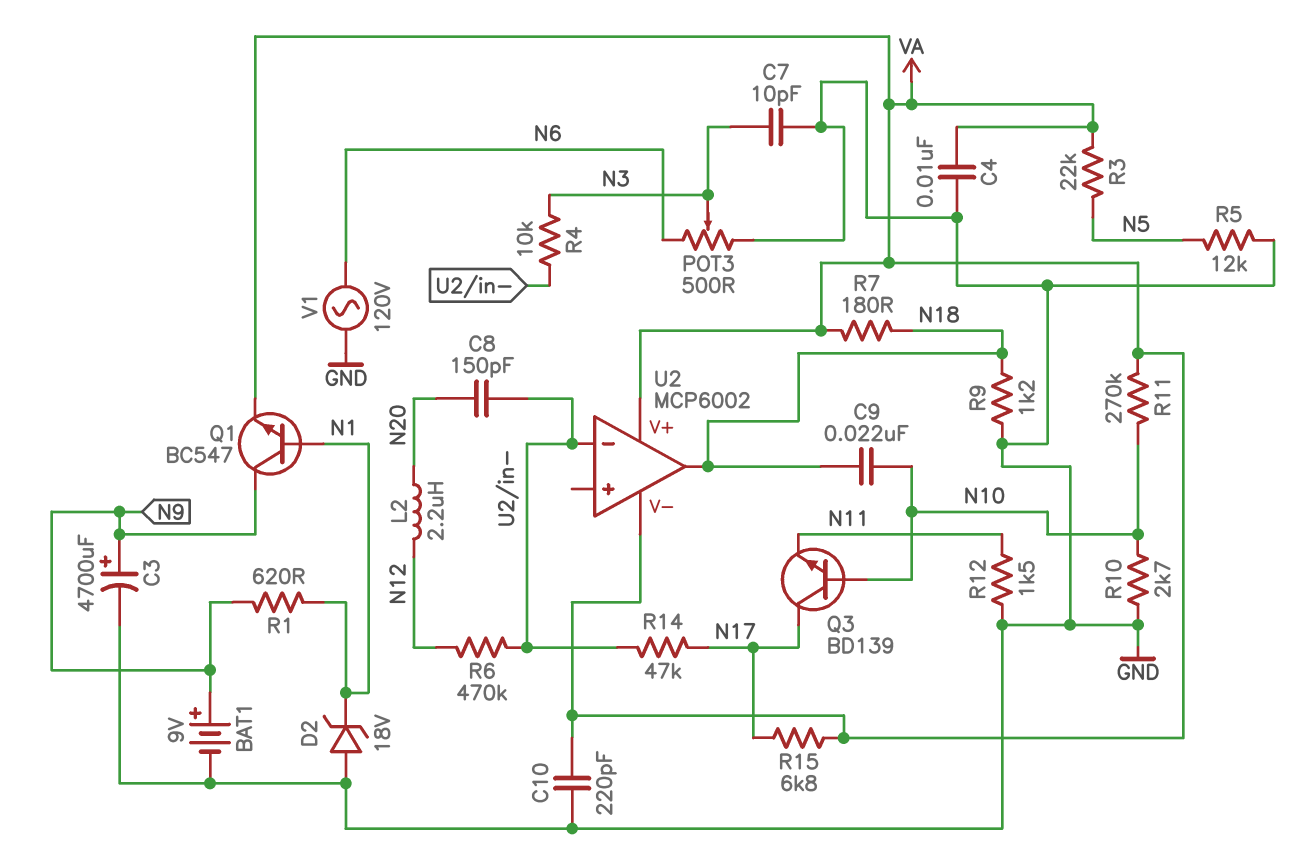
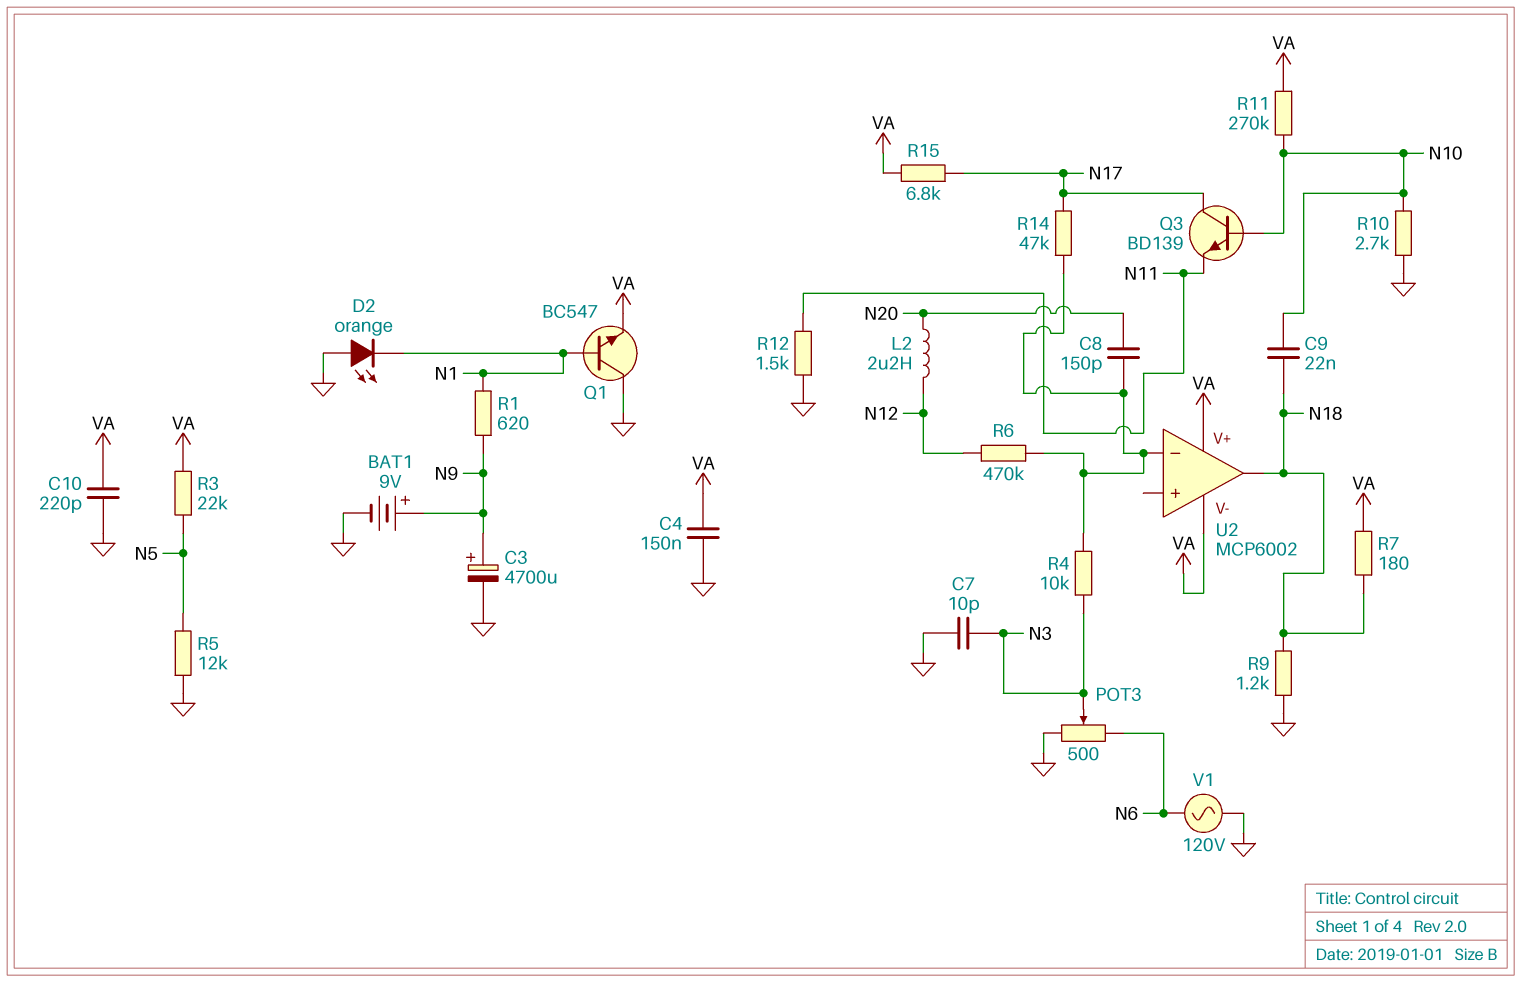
C4: 10nF (GND, VA) -> 150nF (GND, VA)
D2: zener 18V (A GND, K N1) -> LED orange (A GND, K N1)
Q1: NPN BC547 (B N1, C N9, E VA) -> NPN BC547 (B N1, C GND, E VA)

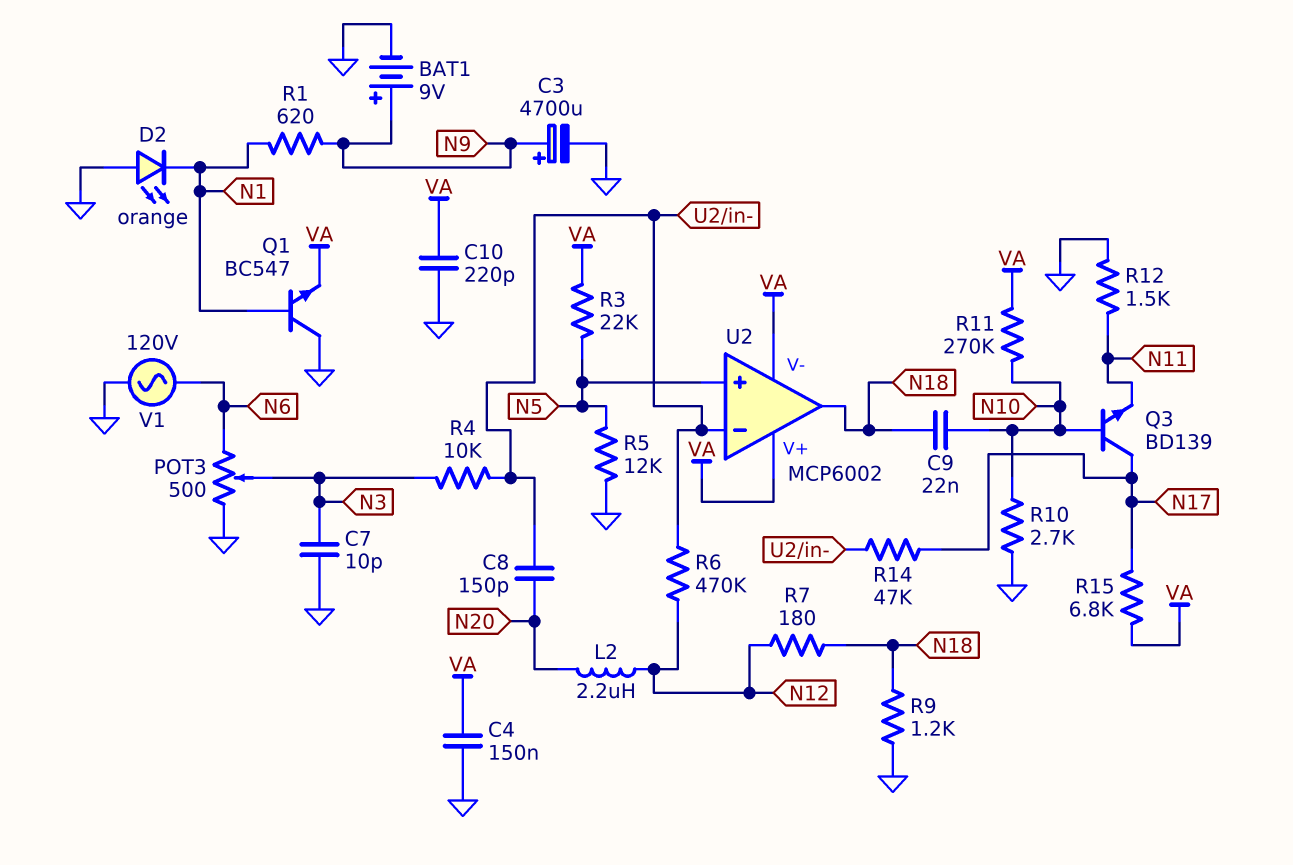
R7: 180 (N18, VA) -> 180 (N12, N18)
U2 pin in+: none -> N5

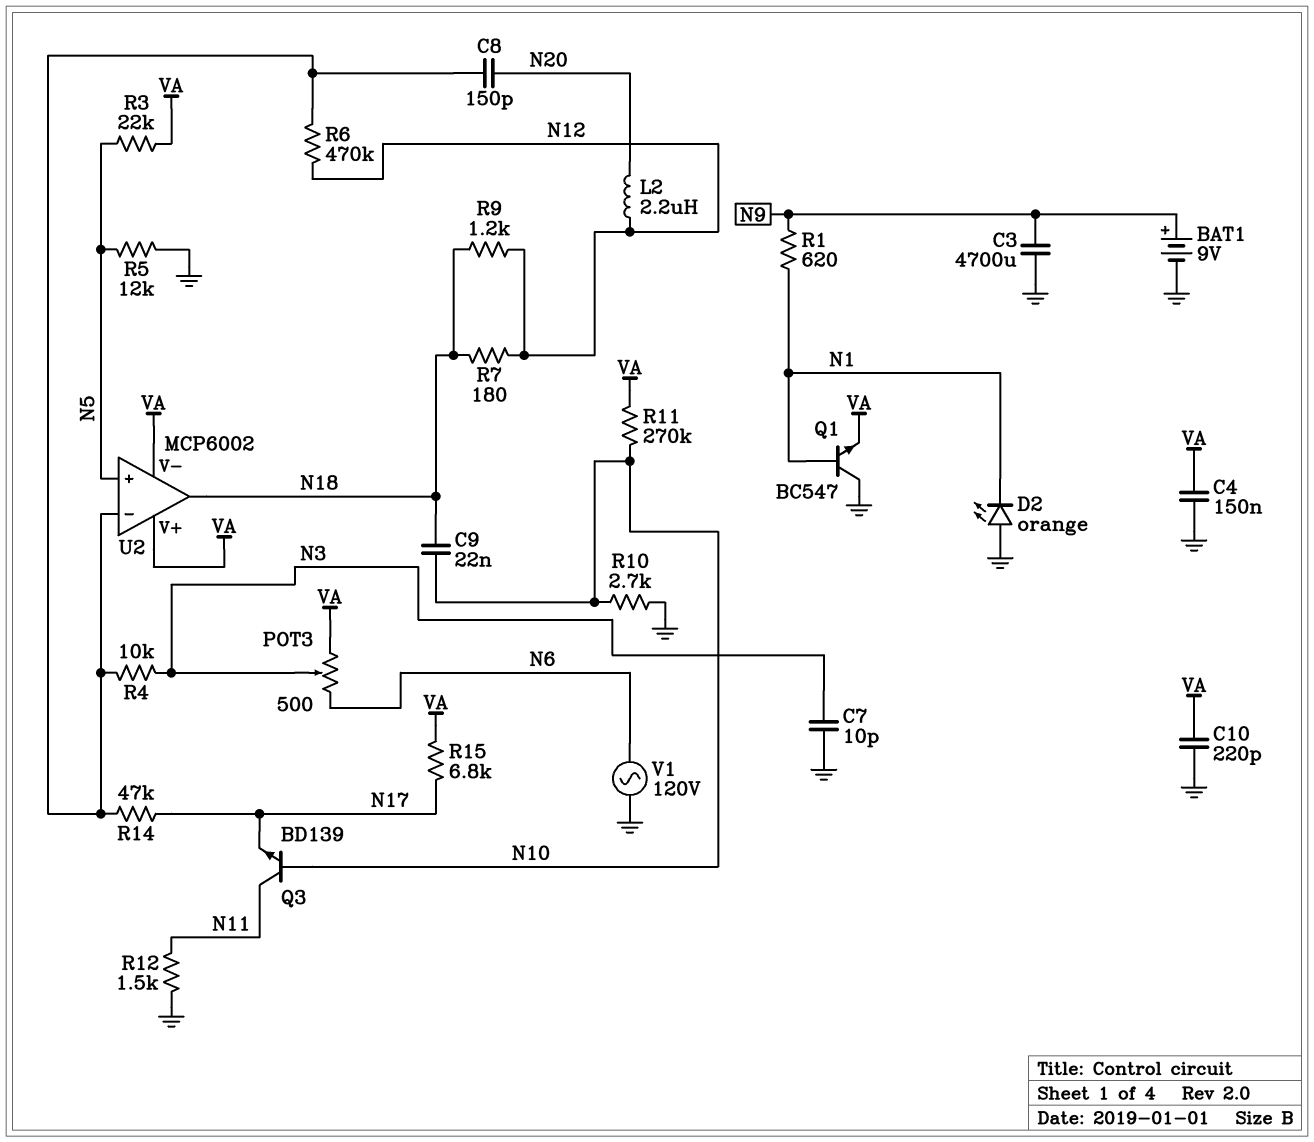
C3: 4700uF (plus N9, minus GND) -> 4700uF (GND, N9)
POT3: 500 (GND, N6, wiper N3) -> 500 (N6, VA, wiper N3)
Q3: NPN BD139 (B N10, C N17, E N11) -> NPN BD139 (B N10, C N11, E N17)
R9: 1.2k (GND, N18) -> 1.2k (N12, N18)

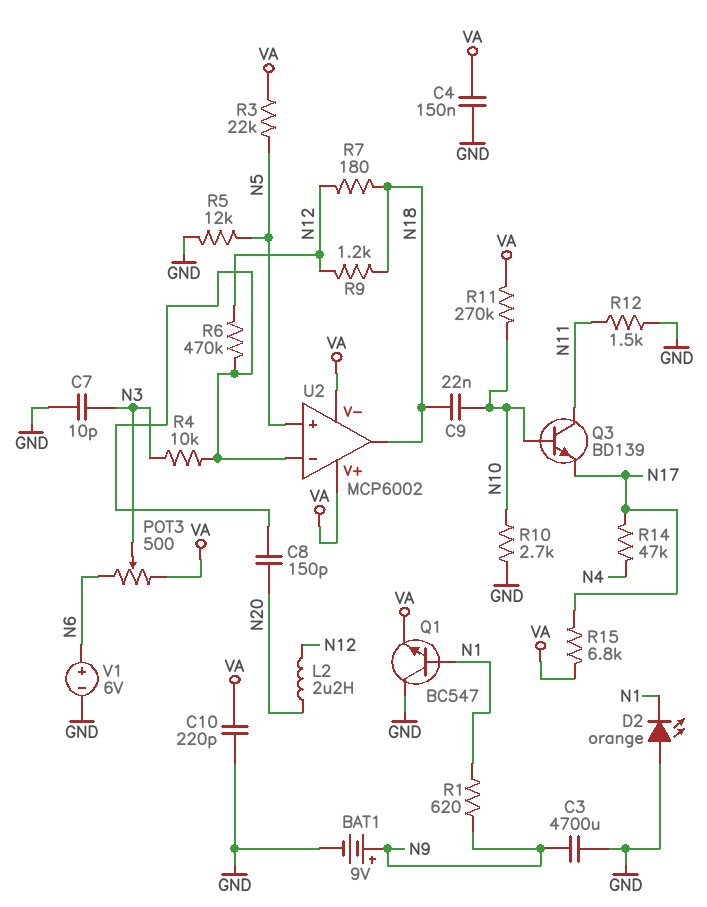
R14: 47k (N17, U2/in-) -> 47k (N4, N17)
V1: AC 120V (GND, N6) -> 6V (plus N6, minus GND)

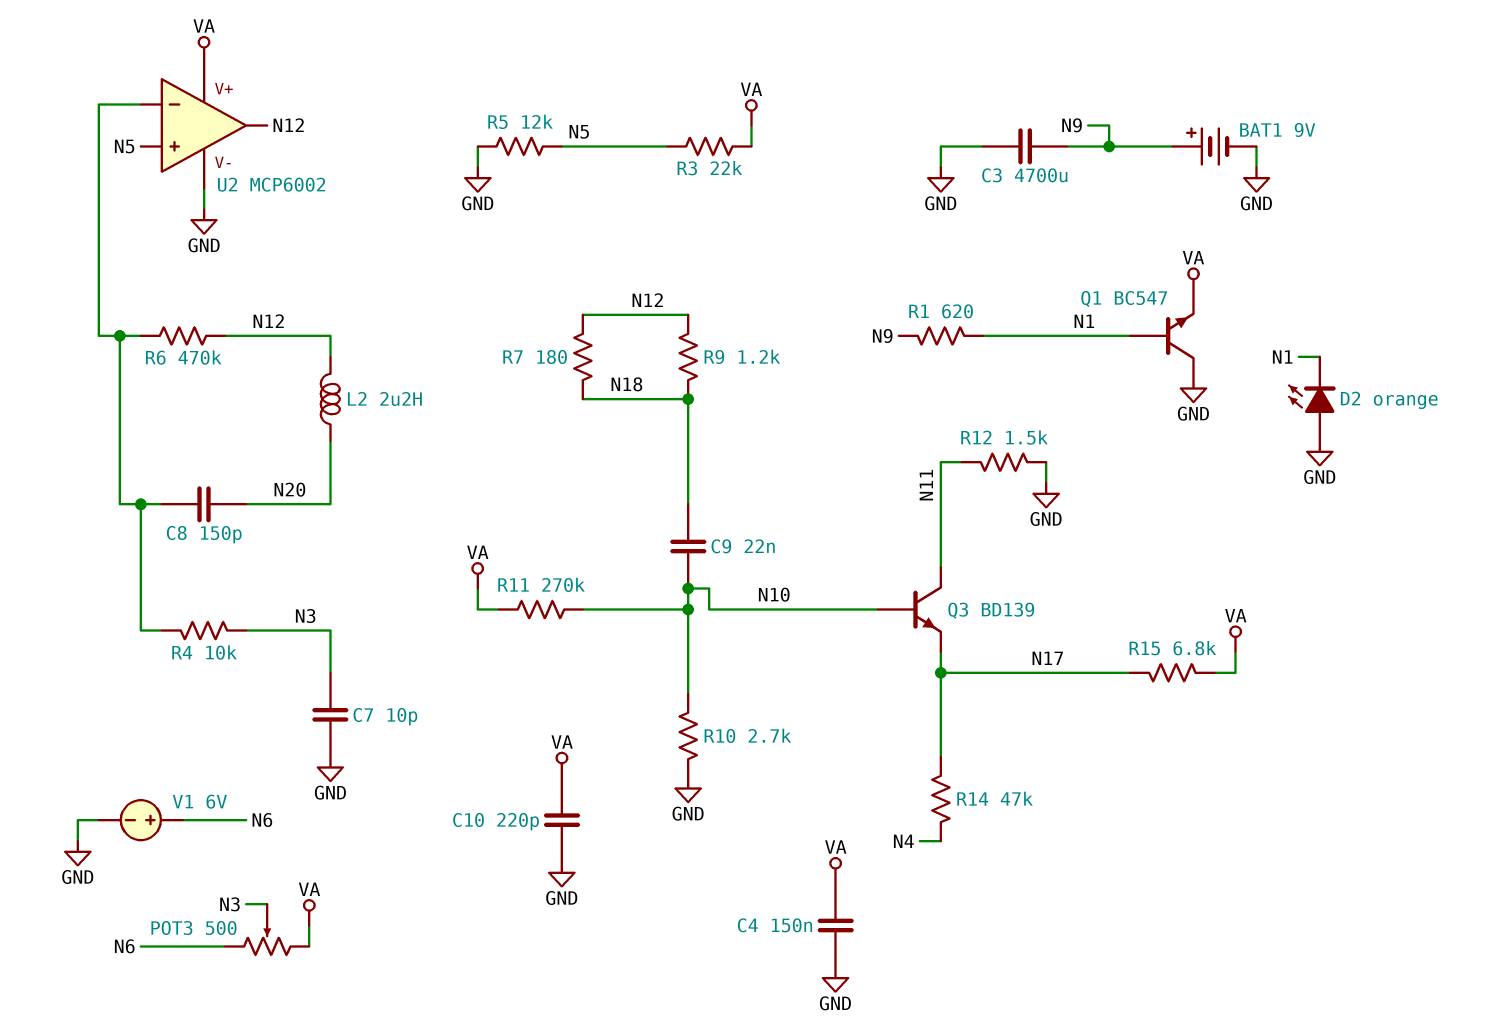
U2 pin V-: VA -> GND
U2 pin out: N18 -> N12

